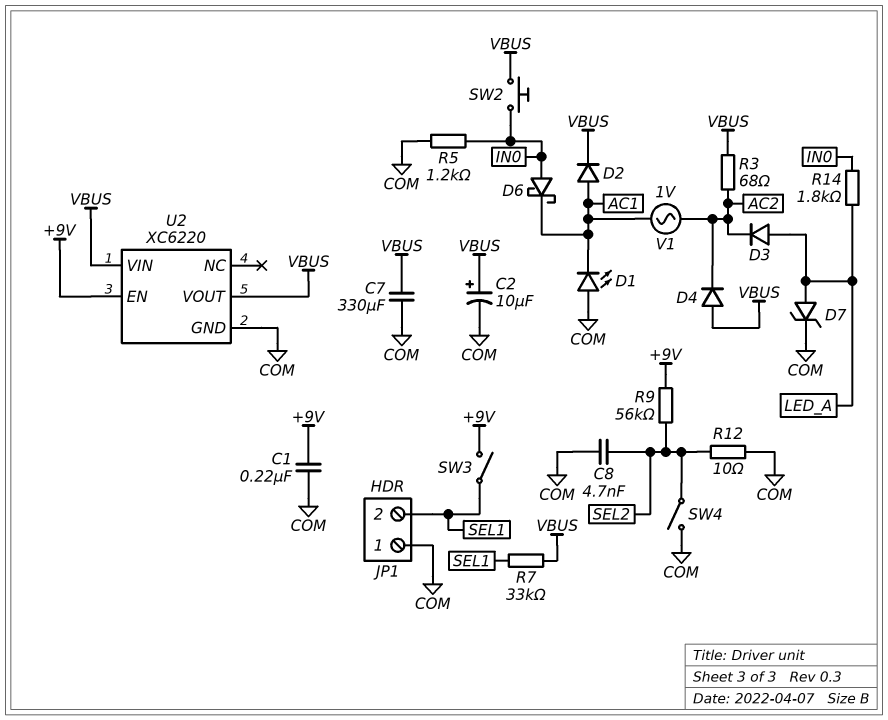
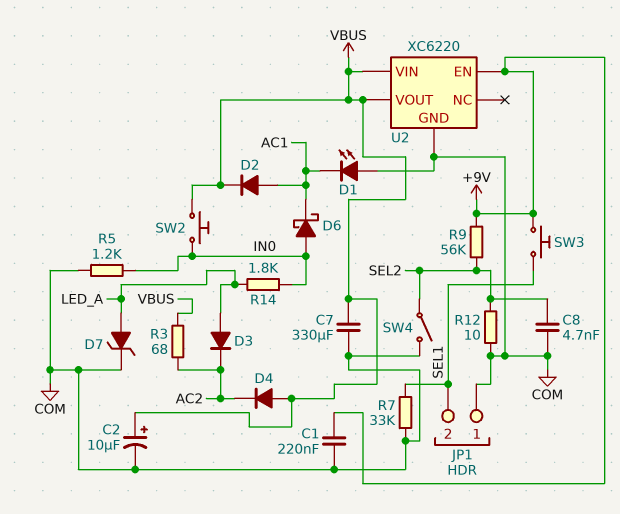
R7: 33k (SEL1, VBUS) -> 33k (COM, SEL1)
SW3: switch (+9V, SEL1) -> button (+9V, SEL1)
V1: AC 1V (AC1, AC2) -> none

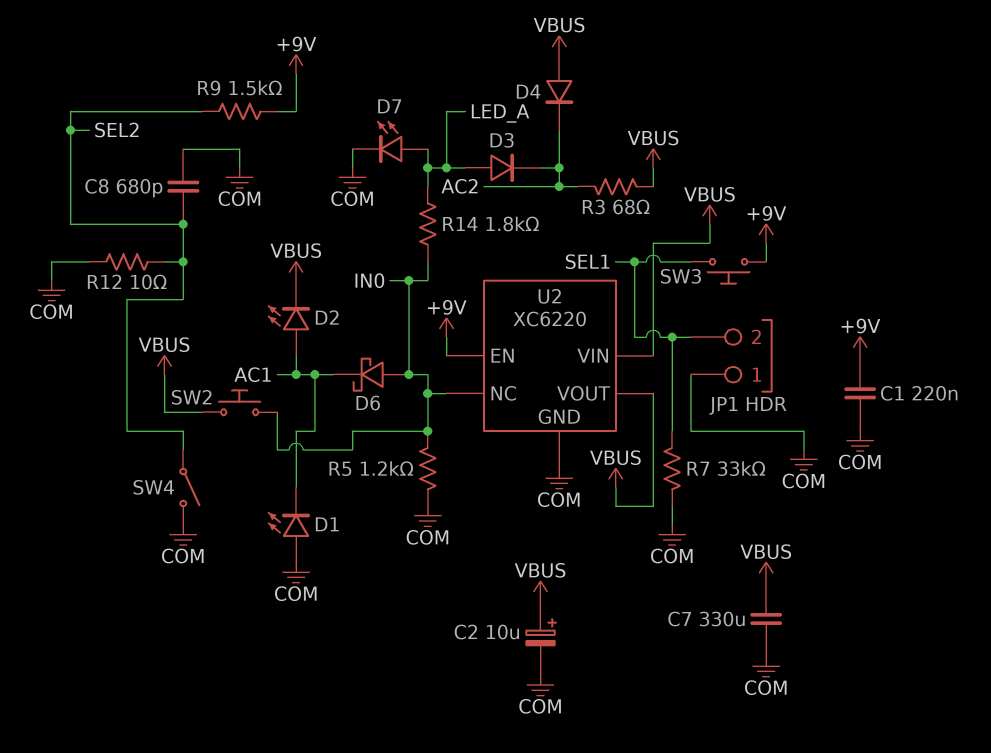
C8: 4.7nF (COM, SEL2) -> 680pF (COM, SEL2)
D2: diode (A AC1, K VBUS) -> LED (A AC1, K VBUS)
D7: zener (A LED_A, K COM) -> LED (A LED_A, K COM)
R9: 56k (+9V, SEL2) -> 1.5k (+9V, SEL2)
U2 pin NC: none -> IN0

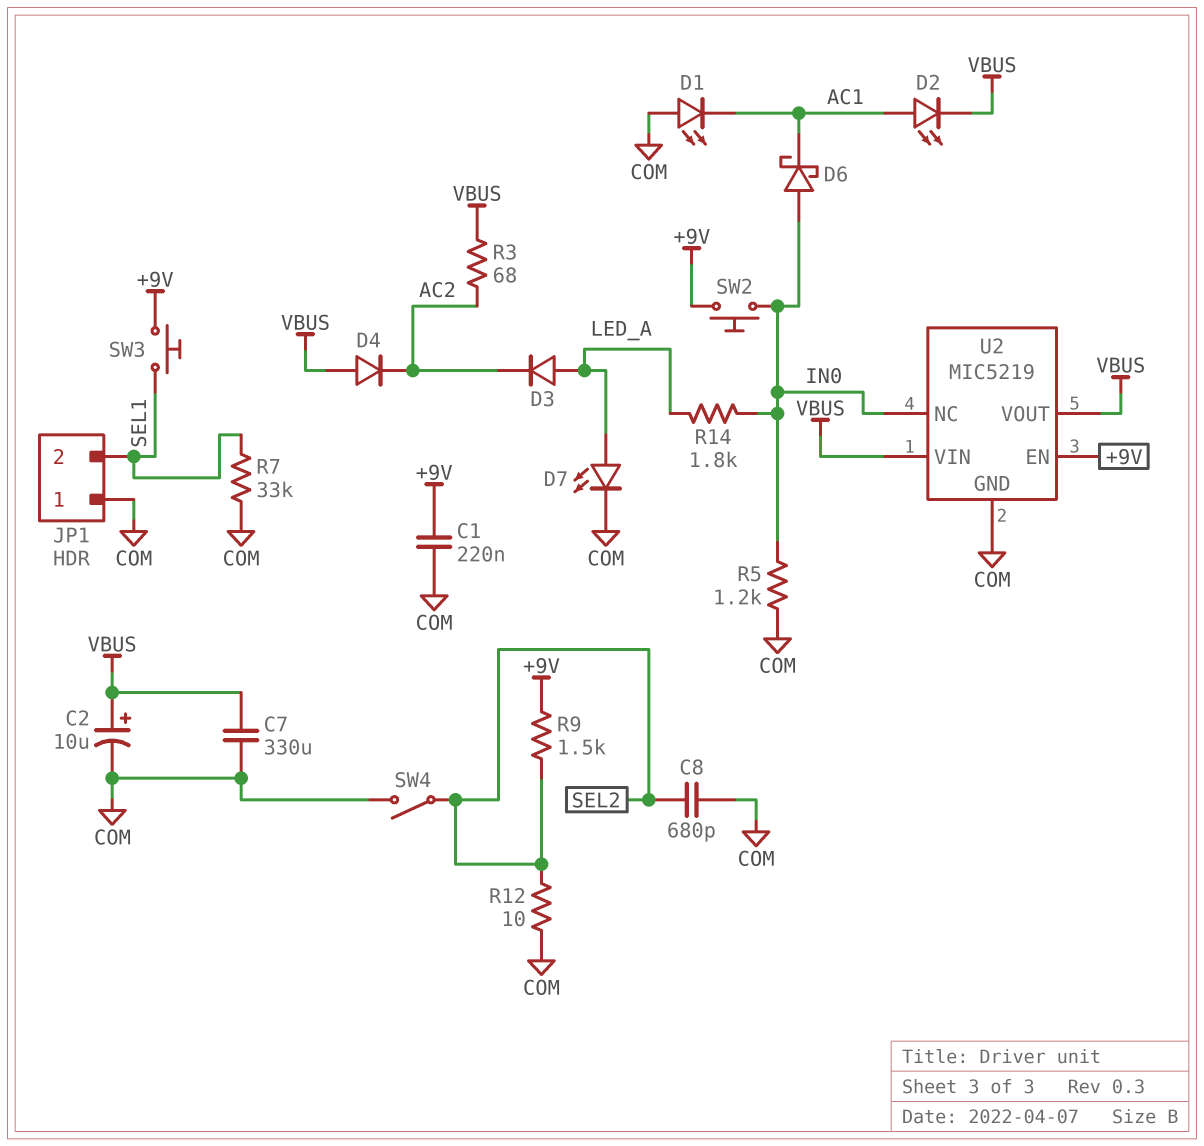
SW2: button (IN0, VBUS) -> button (+9V, IN0)
U2: XC6220 -> MIC5219

